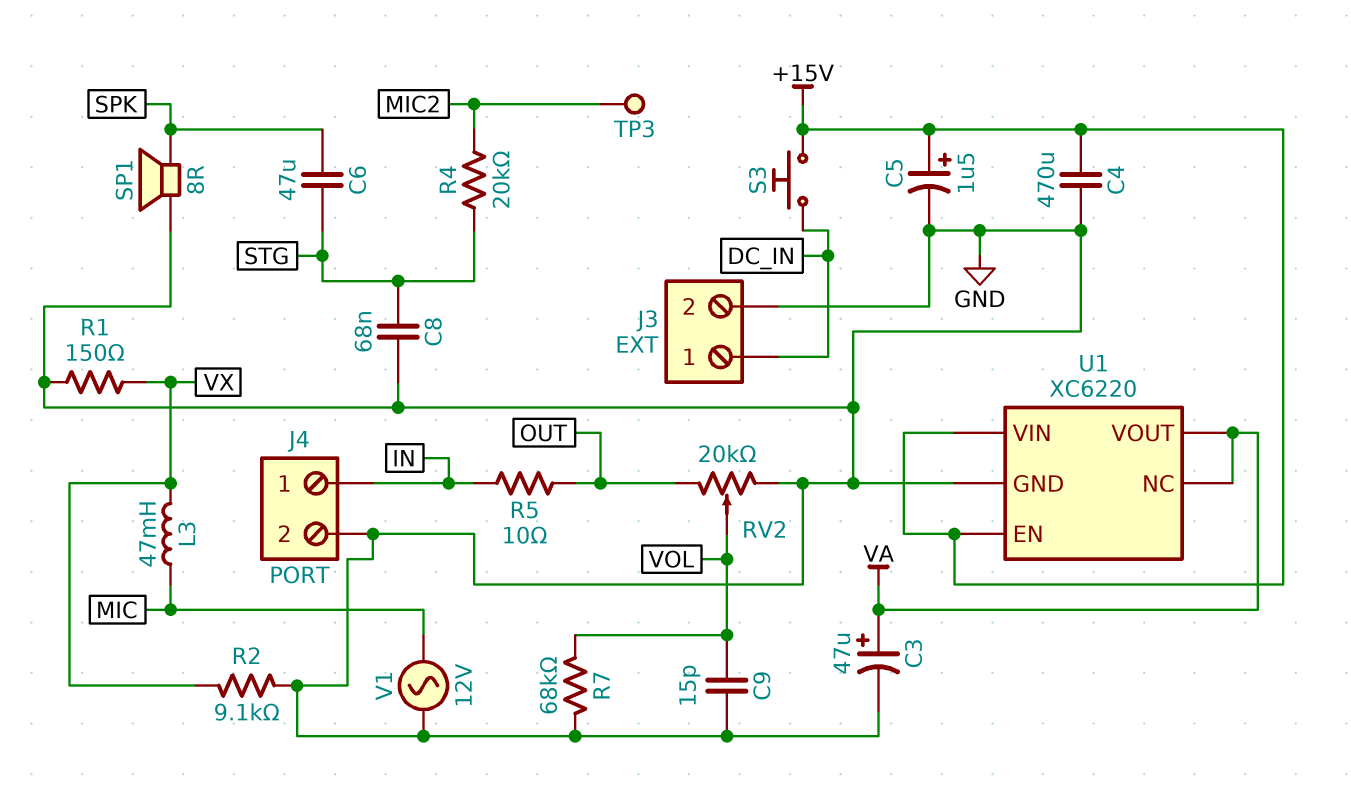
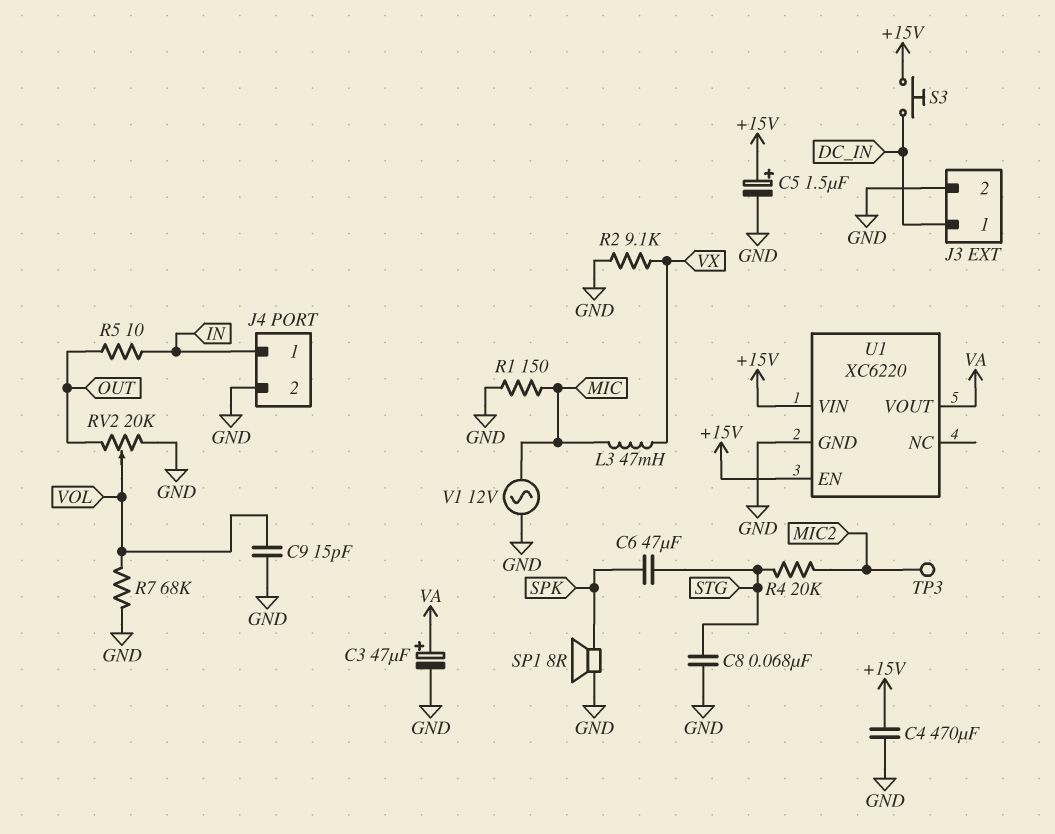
R1: 150 (GND, VX) -> 150 (GND, MIC)
U1 pin NC: VA -> none

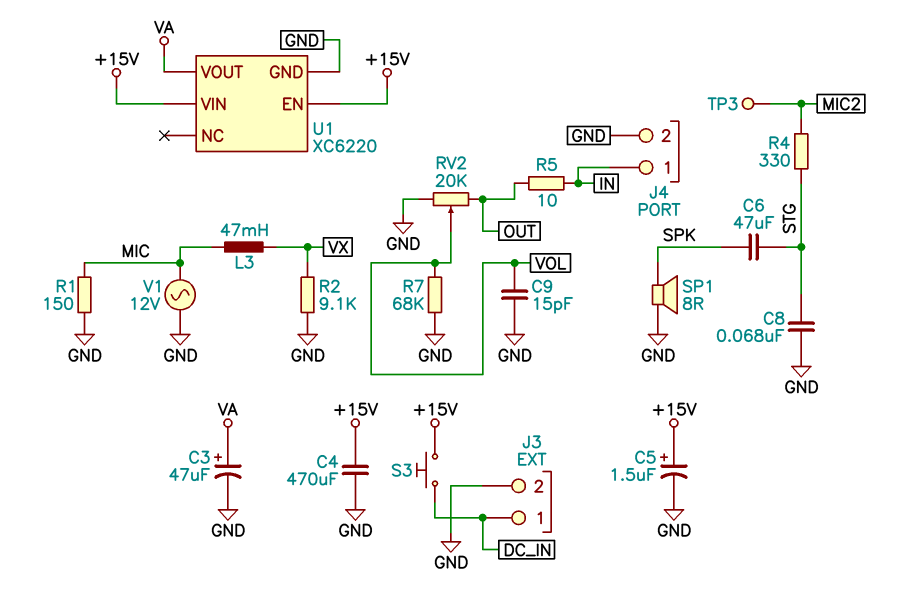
R4: 20k (MIC2, STG) -> 330 (MIC2, STG)

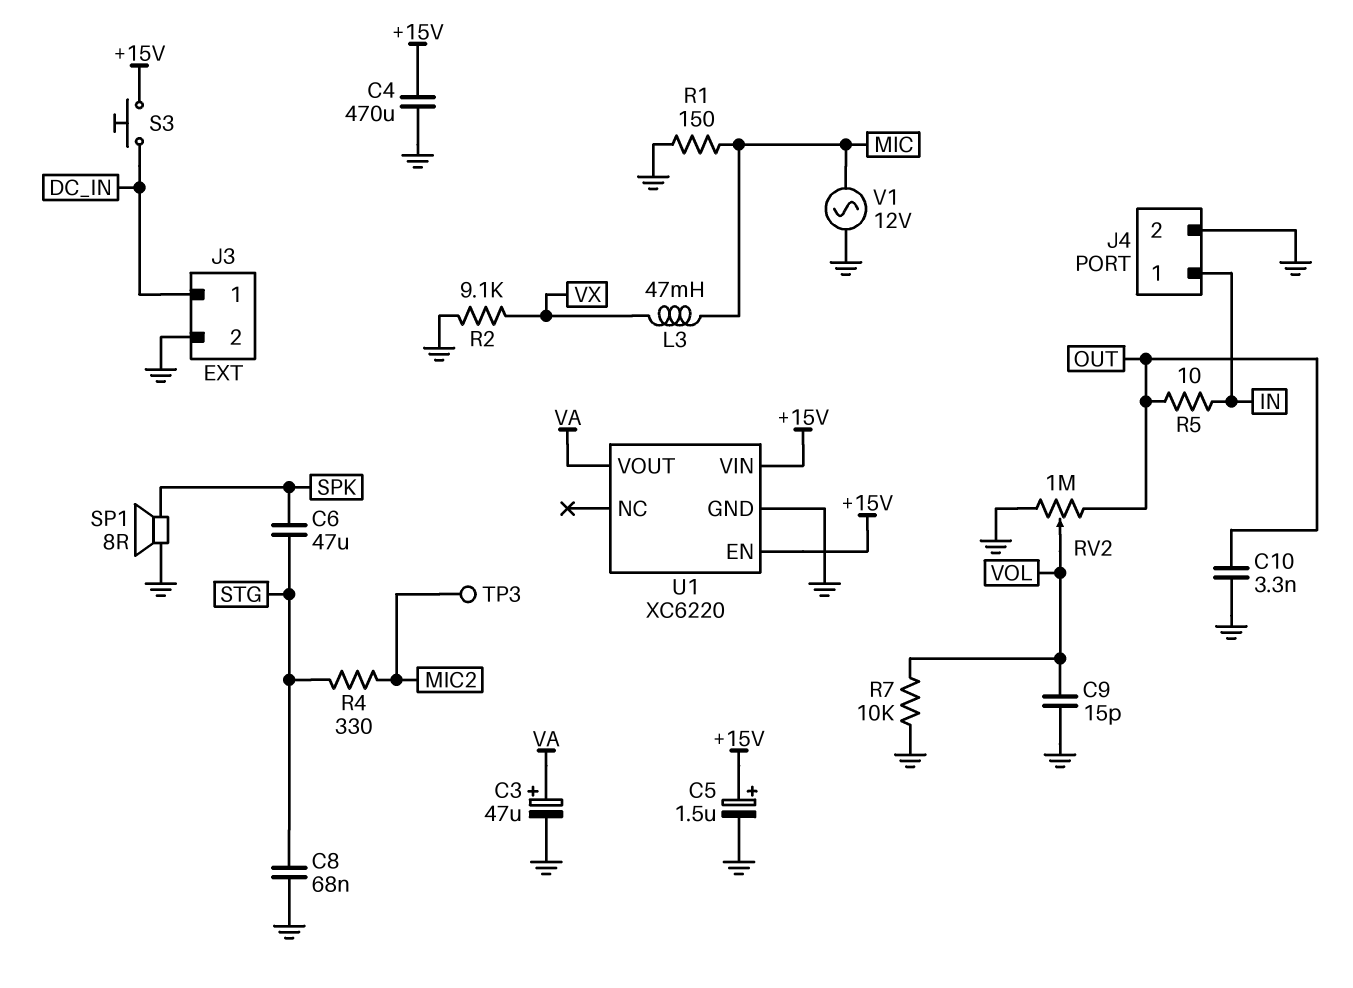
C10: none -> 3.3nF (GND, OUT)
R7: 68k (GND, VOL) -> 10k (GND, VOL)
RV2: 20k (GND, OUT, wiper VOL) -> 1M (GND, OUT, wiper VOL)

